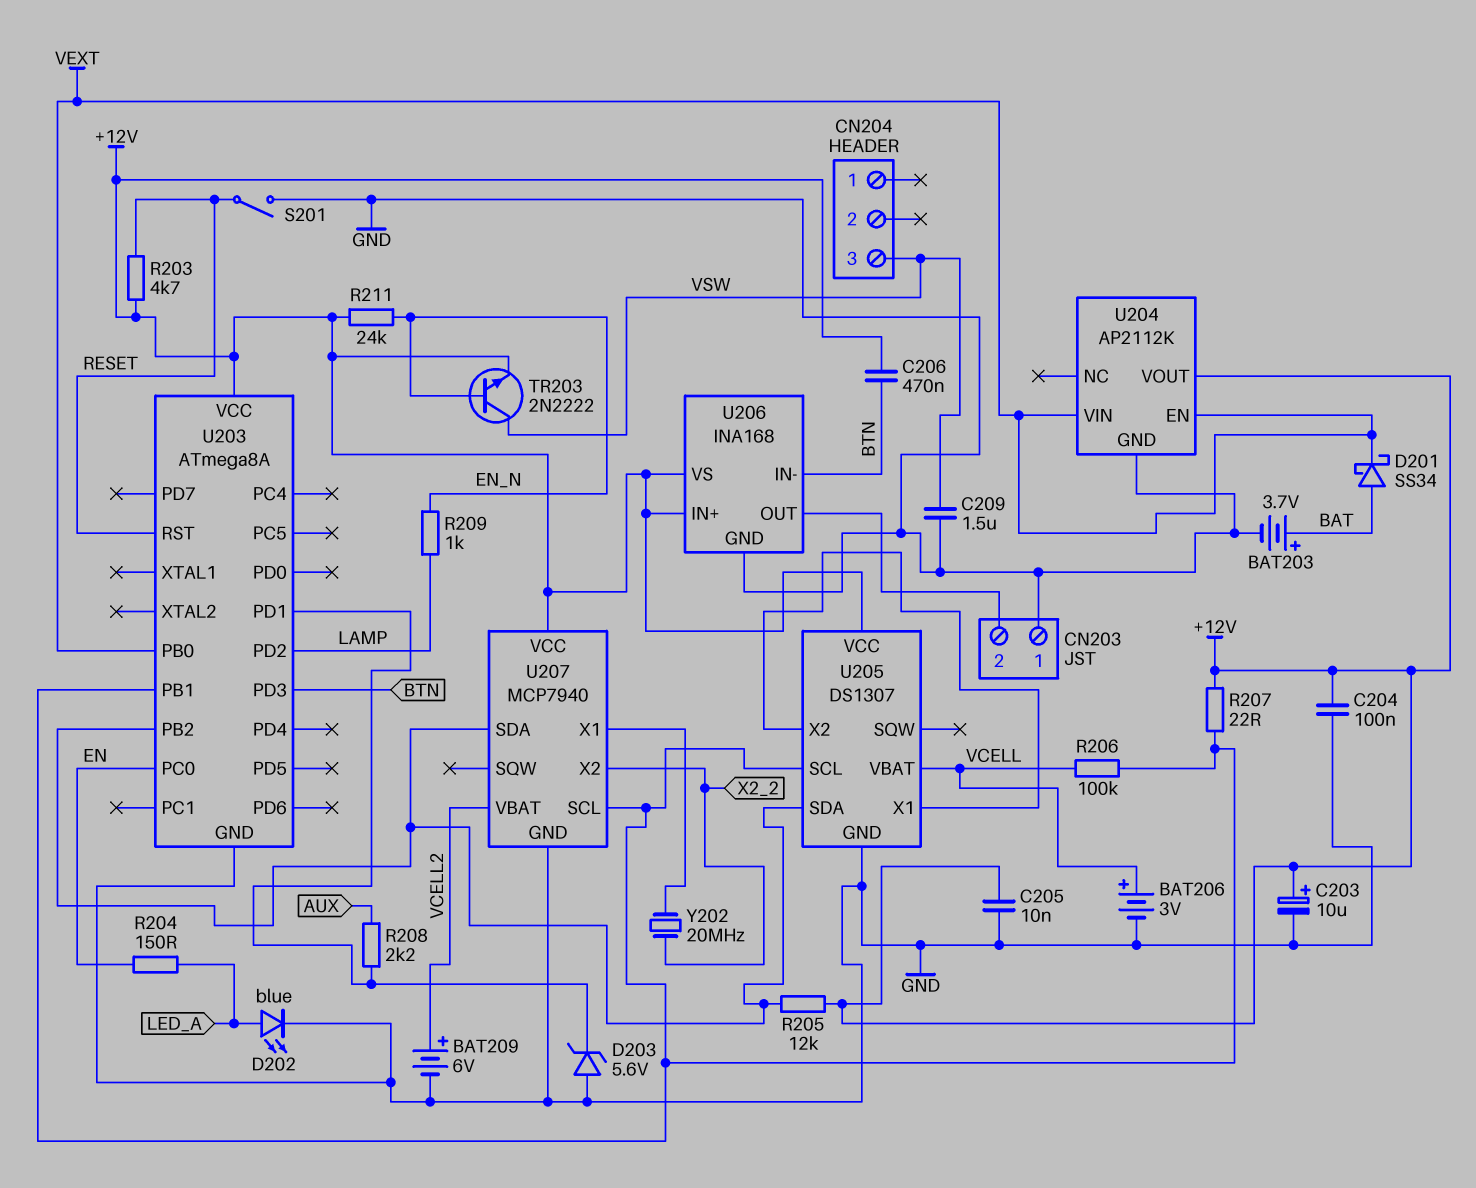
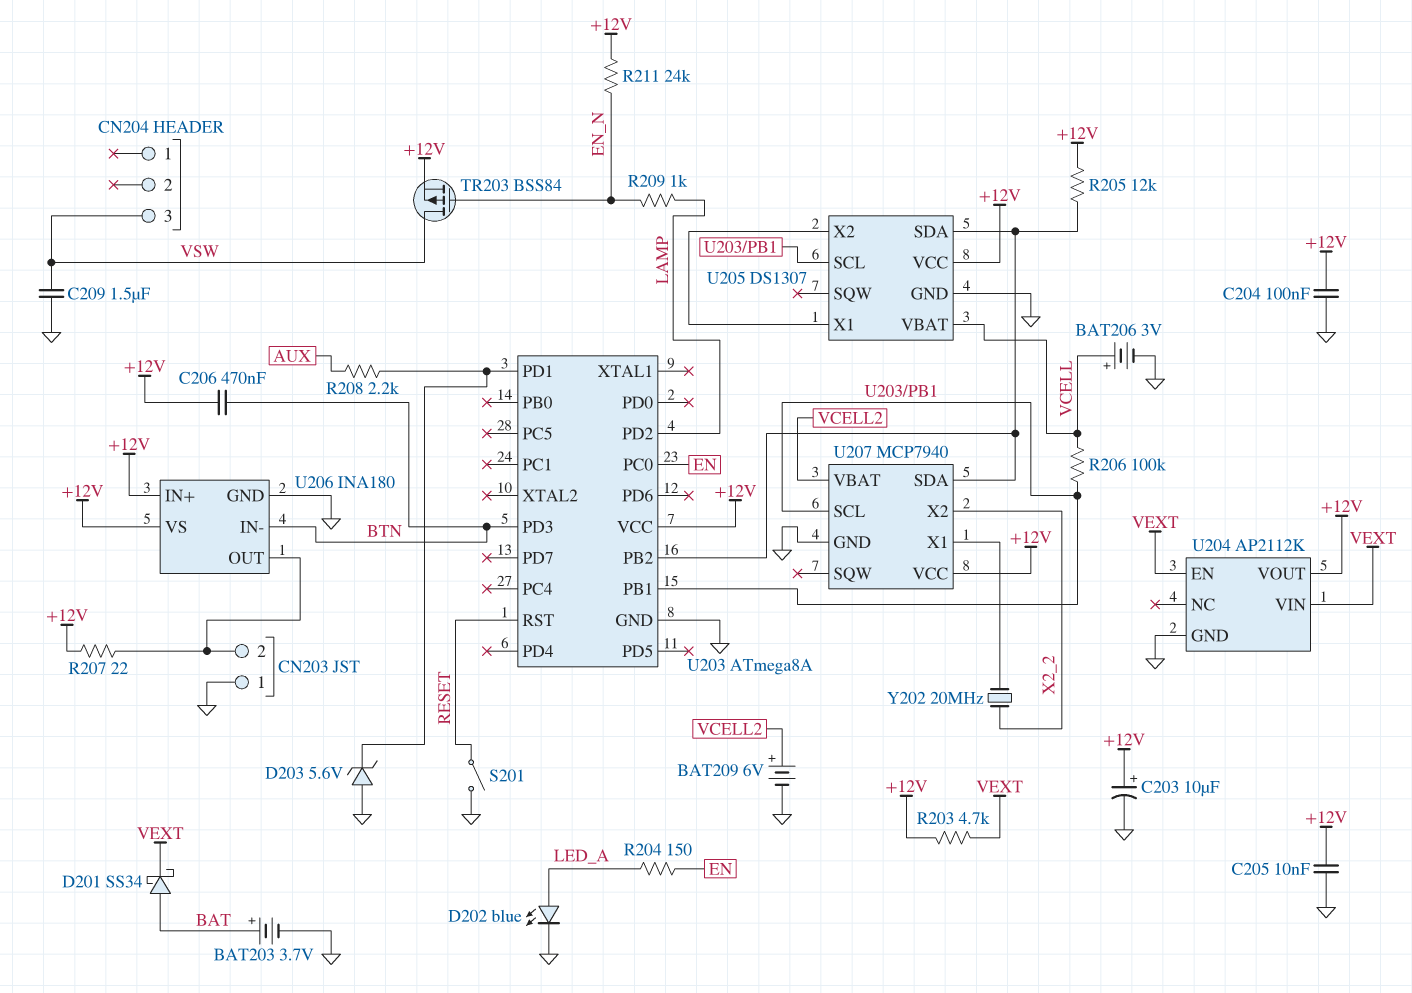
R203: 4.7k (+12V, RESET) -> 4.7k (+12V, VEXT)
R207: 22 (+12V, U203/PB1) -> 22 (+12V, CN203/2)
TR203: NPN 2N2222 (B EN_N, C VSW, E +12V) -> PMOS BSS84 (G EN_N, D VSW, S +12V)
U203 pin PB0: VEXT -> none
U206: INA168 -> INA180

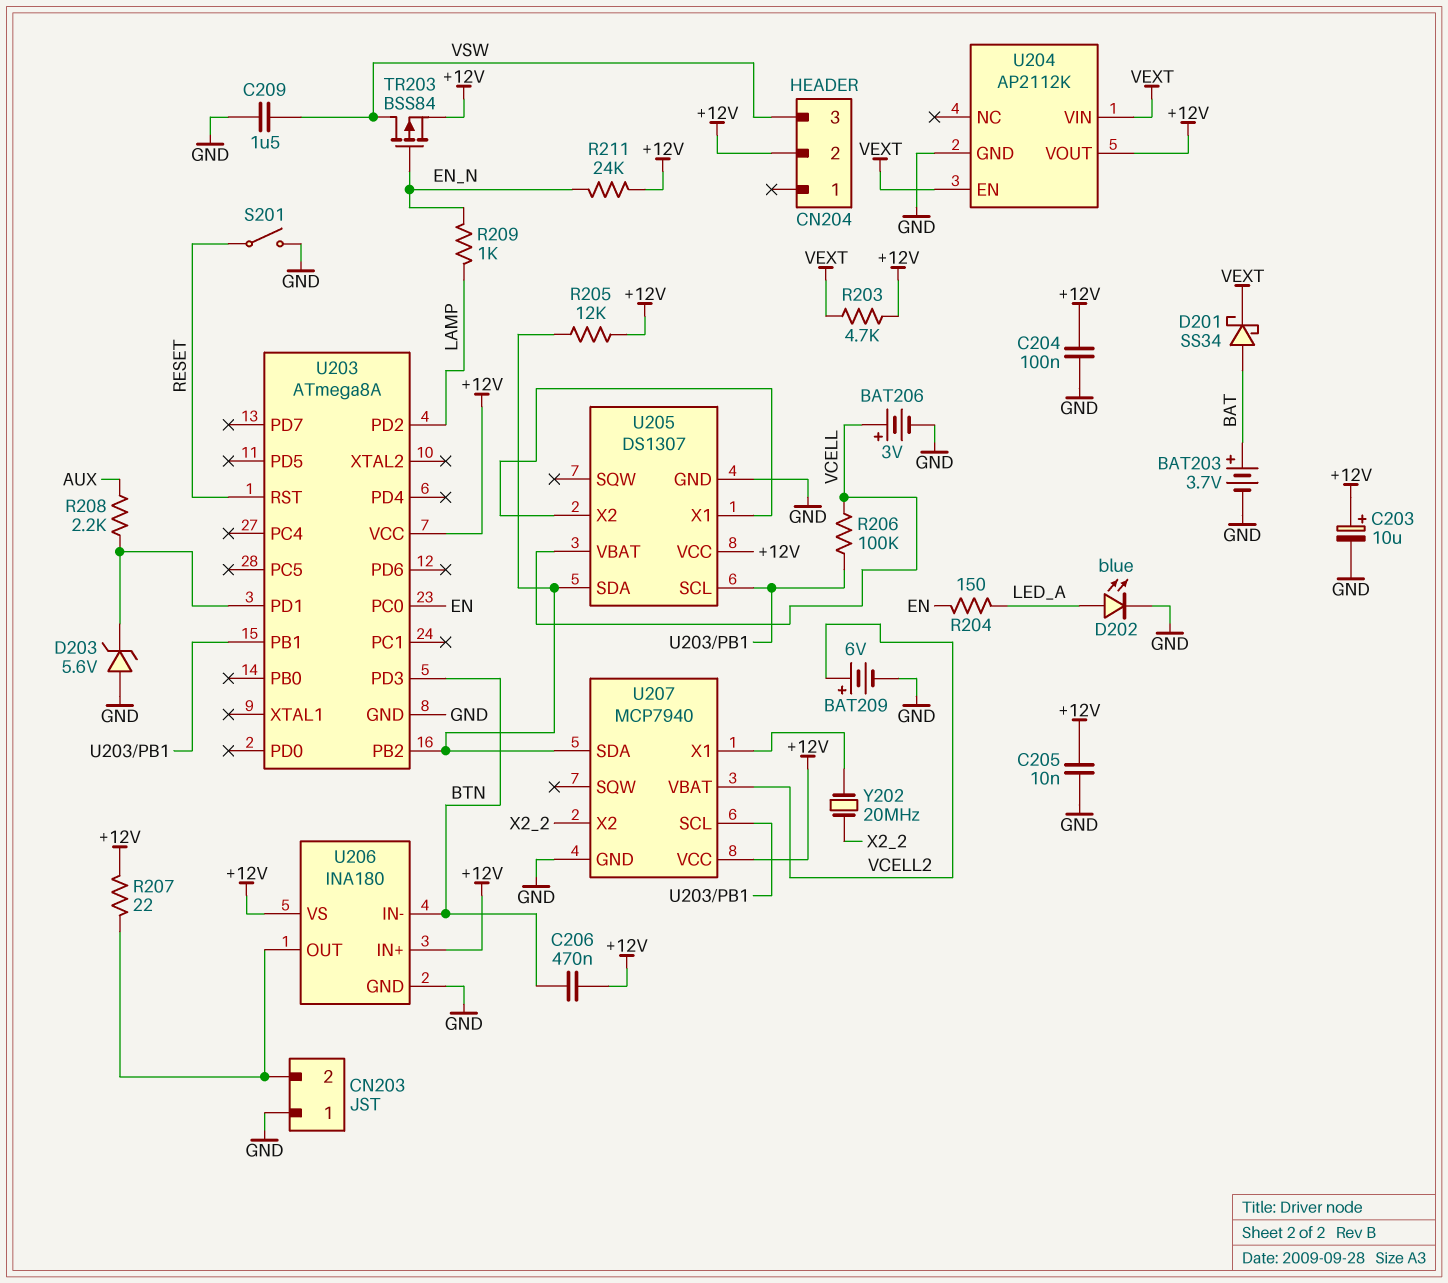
CN204 pin 2: none -> +12V

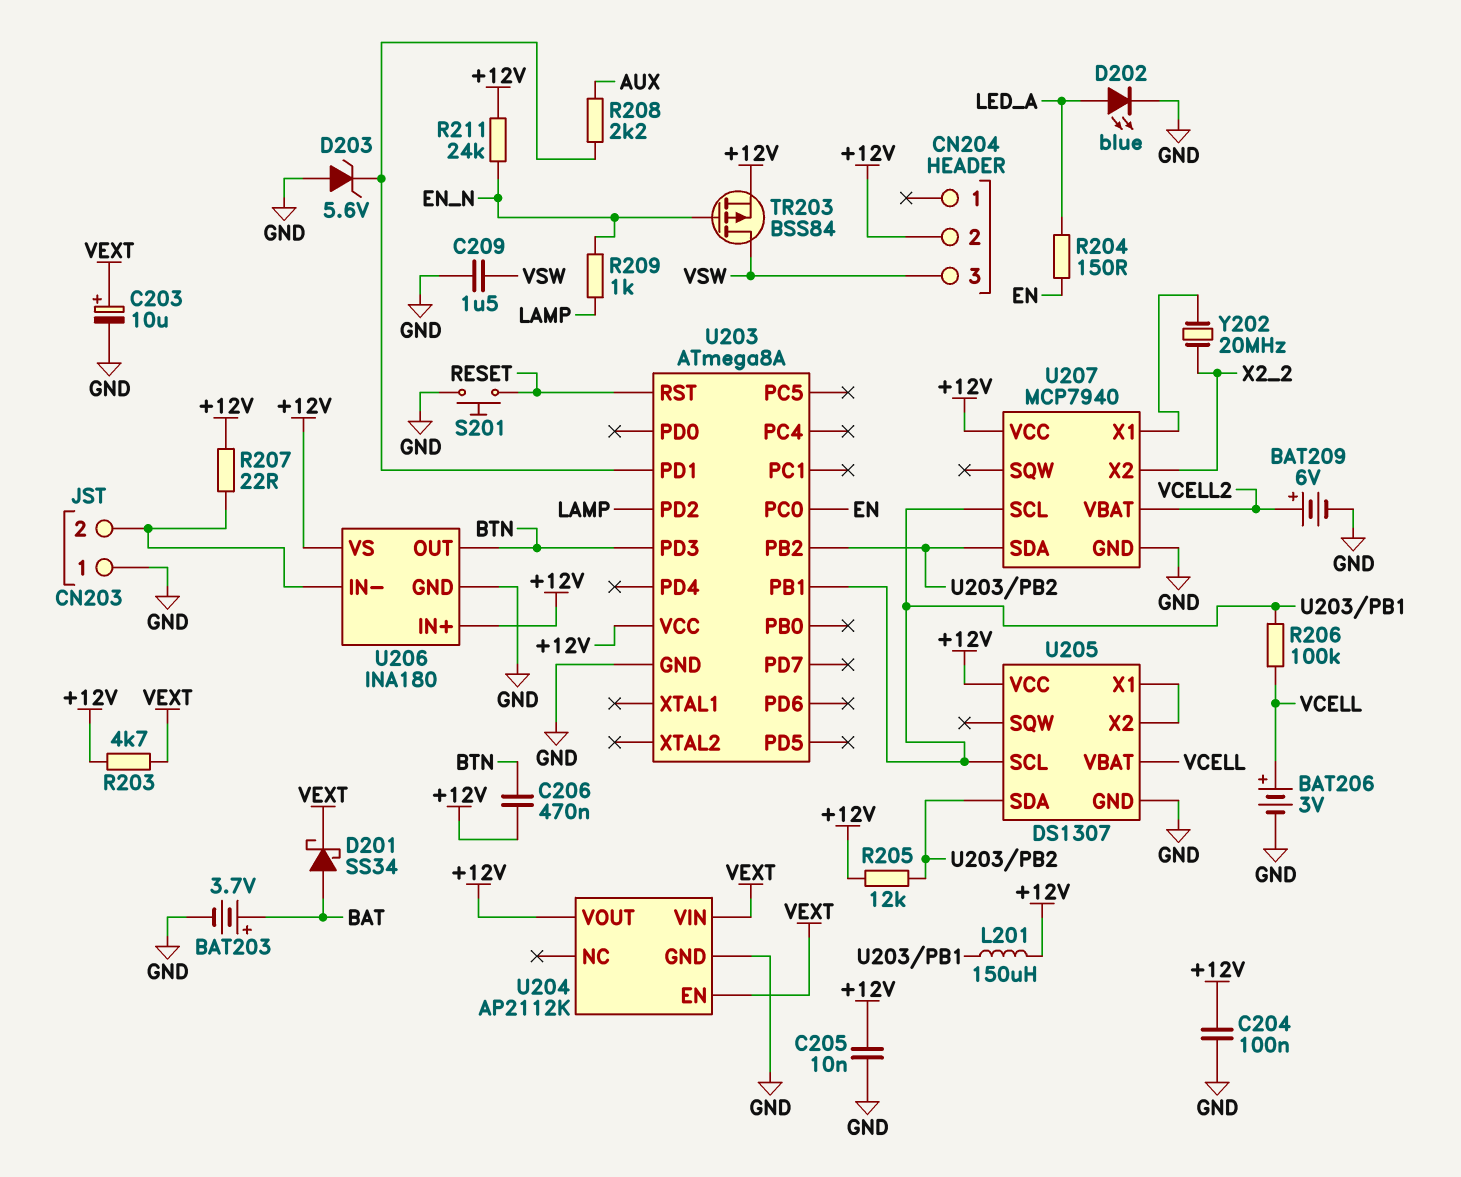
C203: 10uF (plus +12V, minus GND) -> 10uF (plus VEXT, minus GND)
L201: none -> 150uH (+12V, U203/PB1)
S201: switch (GND, RESET) -> button (GND, RESET)
U206 pin IN-: BTN -> CN203/2
U206 pin OUT: CN203/2 -> BTN

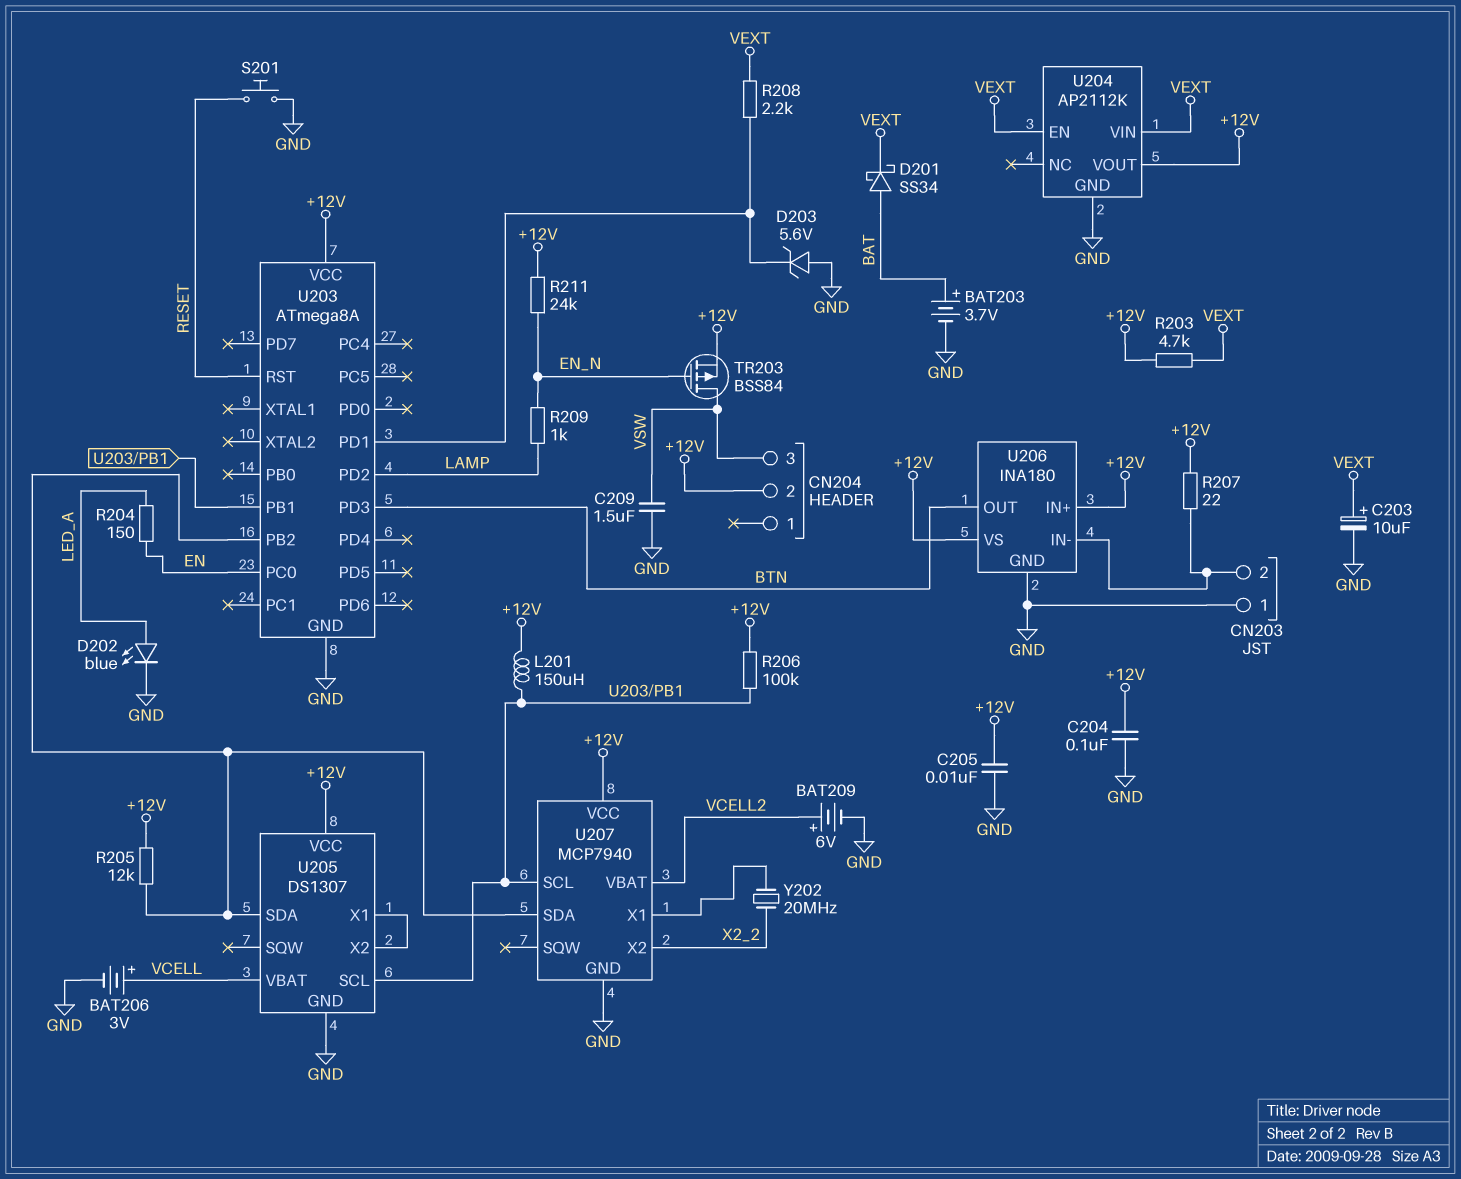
C206: 470nF (+12V, BTN) -> none
R206: 100k (U203/PB1, VCELL) -> 100k (+12V, U203/PB1)
R208: 2.2k (AUX, U203/PD1) -> 2.2k (U203/PD1, VEXT)

